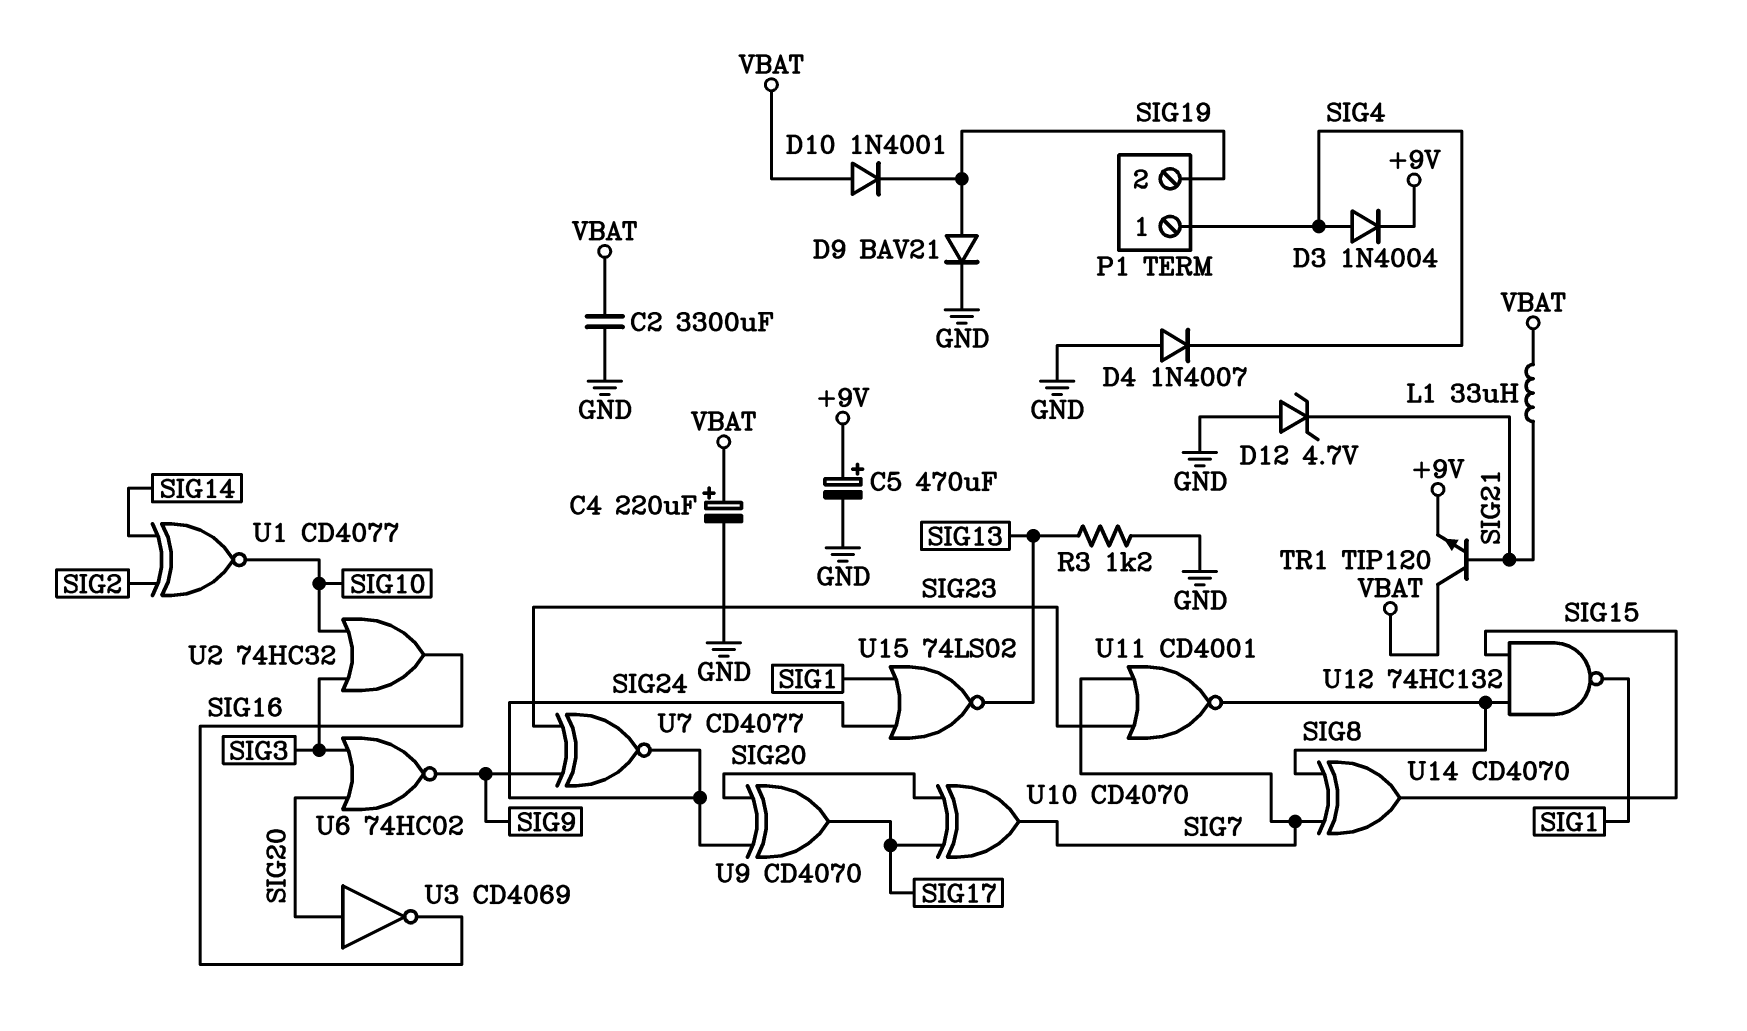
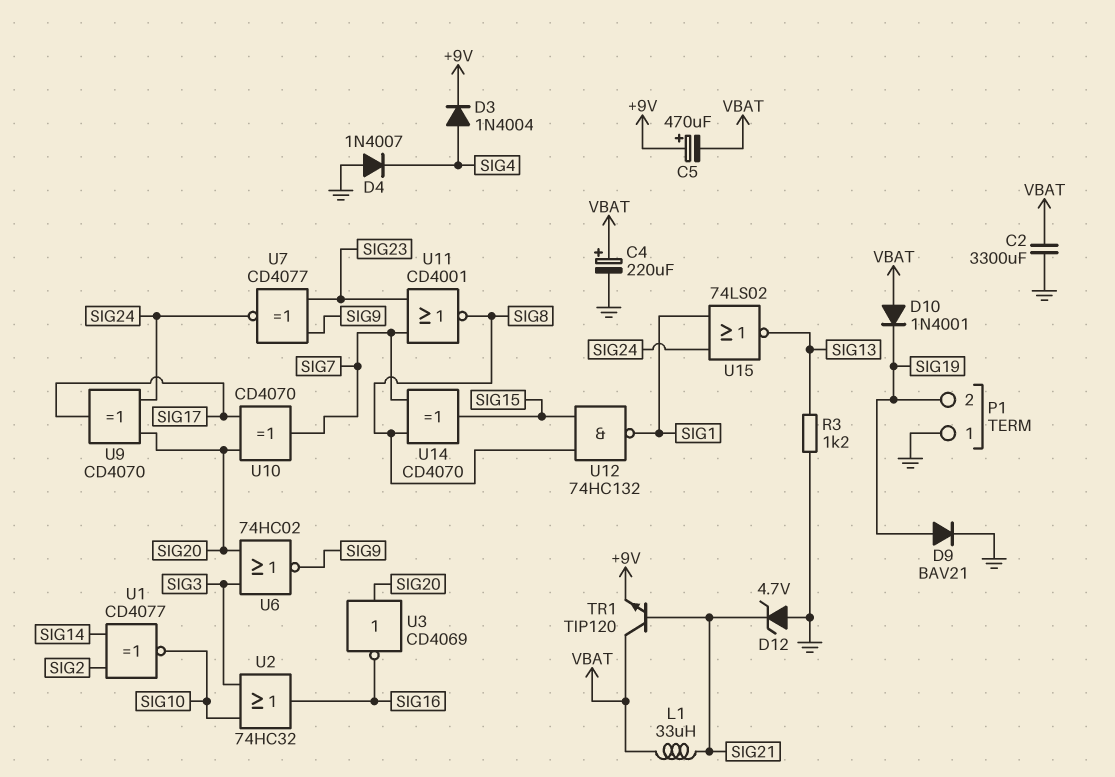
C5: 470uF (plus +9V, minus GND) -> 470uF (plus +9V, minus VBAT)
P1 pin 1: SIG4 -> GND

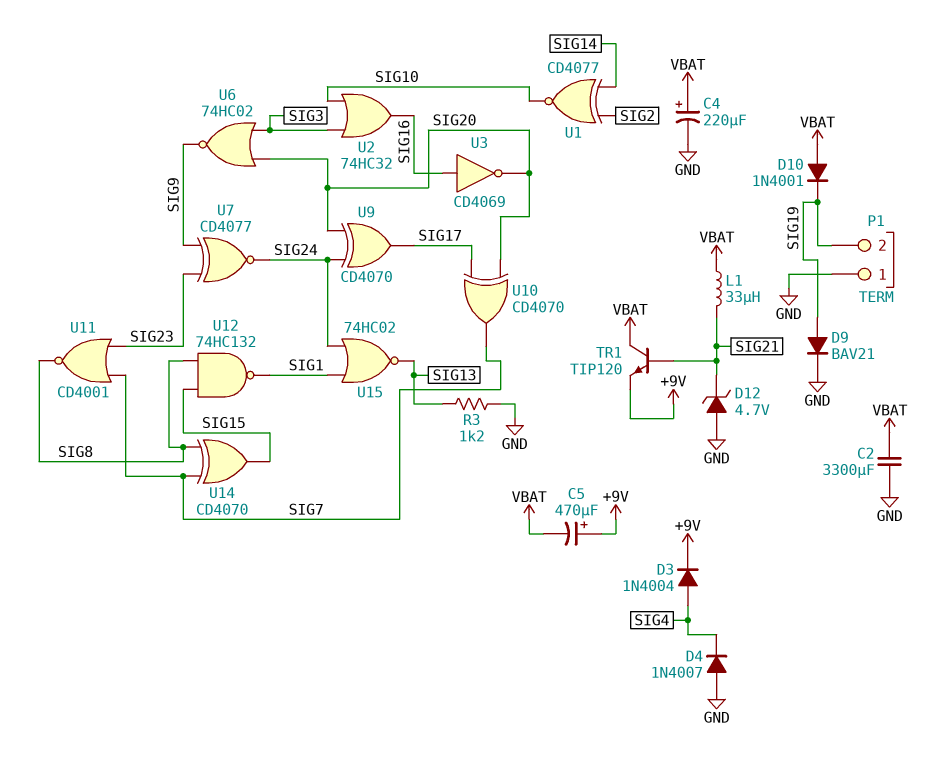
U3: NOT CD4069 (in SIG20, out SIG16) -> NOT CD4069 (in SIG16, out SIG20)
U15: NOR 74LS02 (in SIG1, in SIG24, out SIG13) -> NOR 74HC02 (in SIG1, in SIG24, out SIG13)

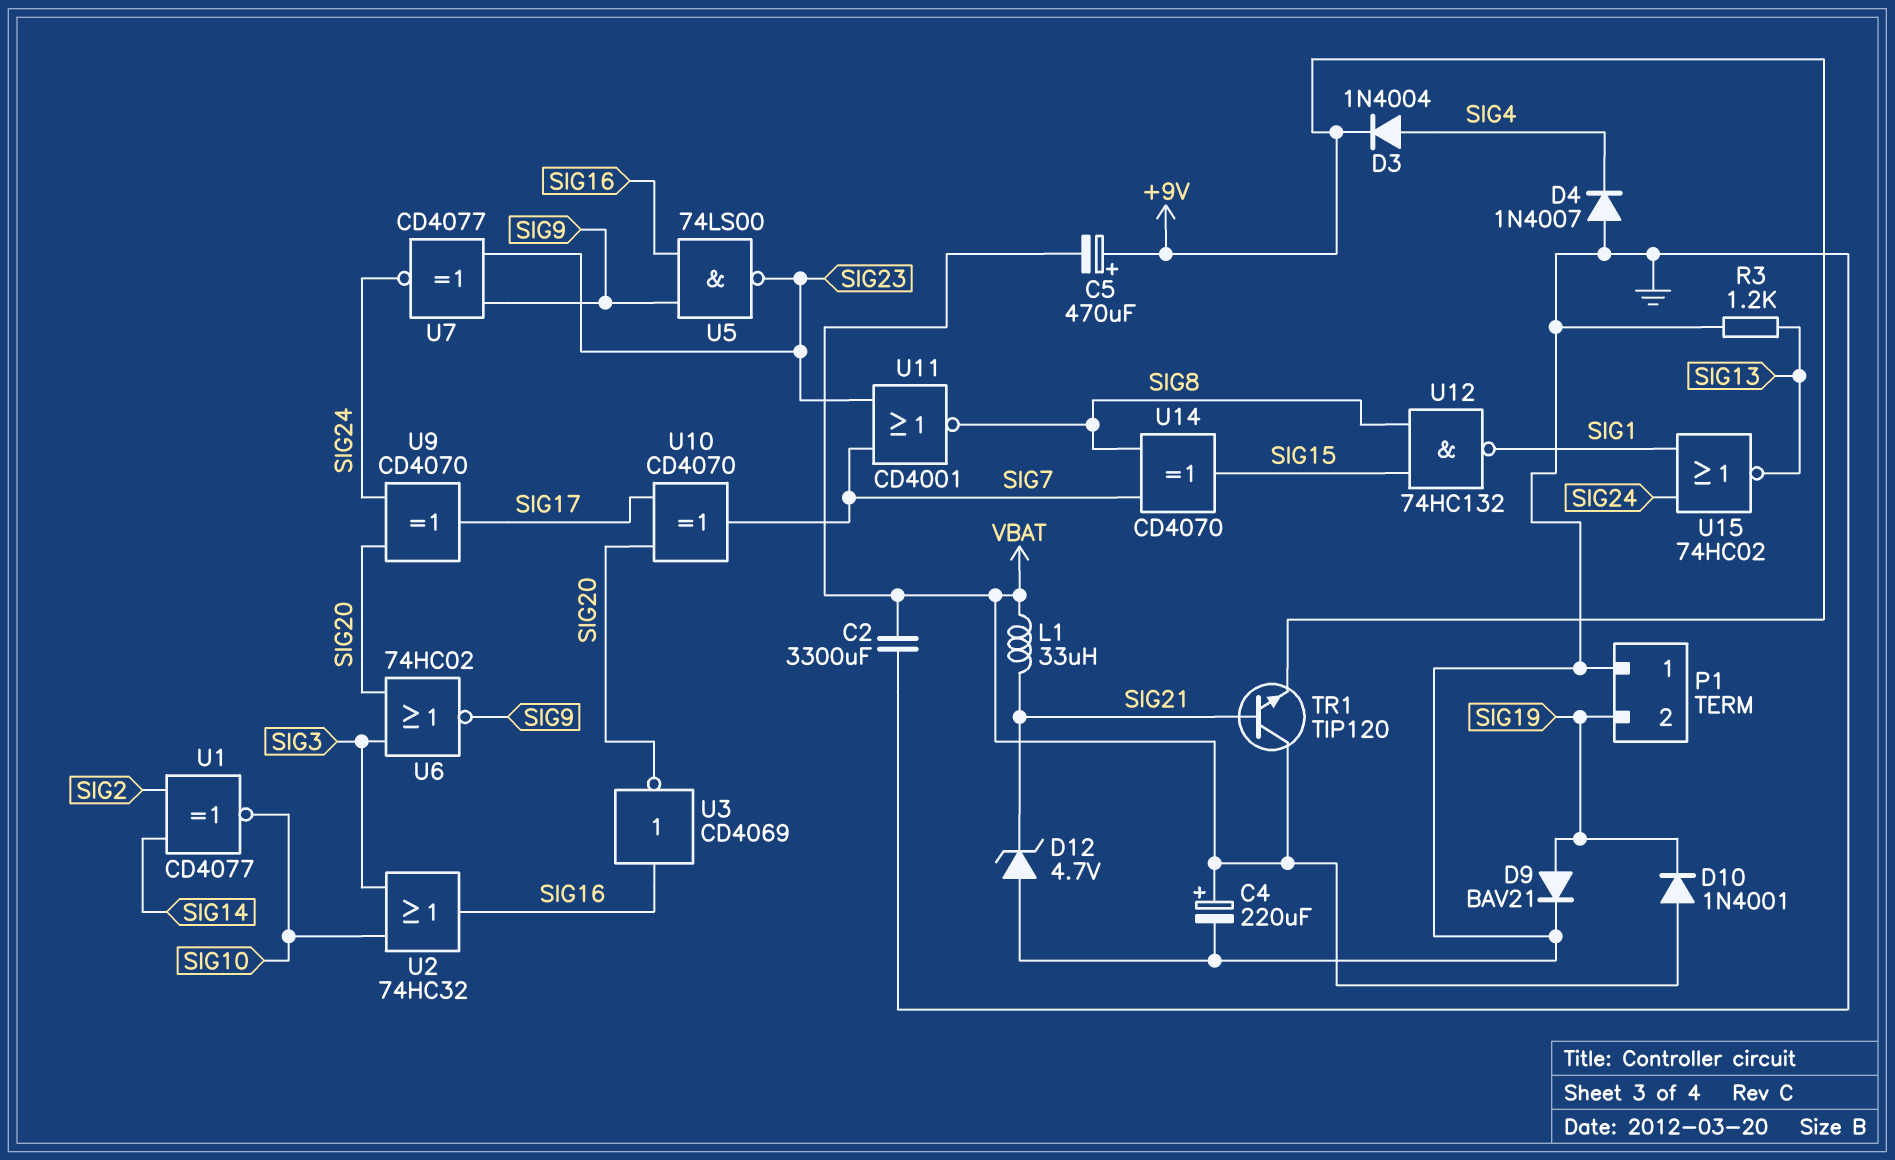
U5: none -> NAND 74LS00 (in SIG9, in SIG16, out SIG23)

